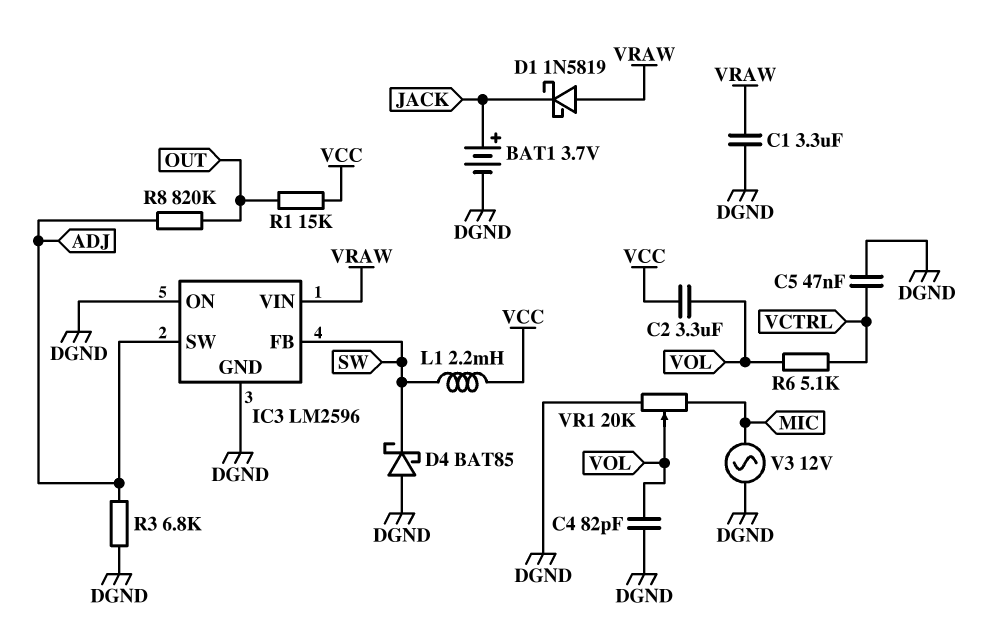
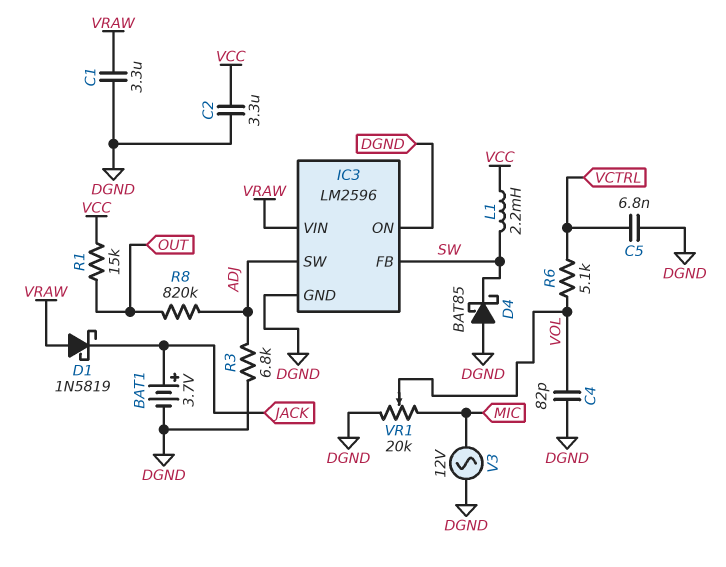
C2: 3.3uF (VCC, VOL) -> 3.3uF (DGND, VCC)
C5: 47nF (DGND, VCTRL) -> 6.8nF (DGND, VCTRL)

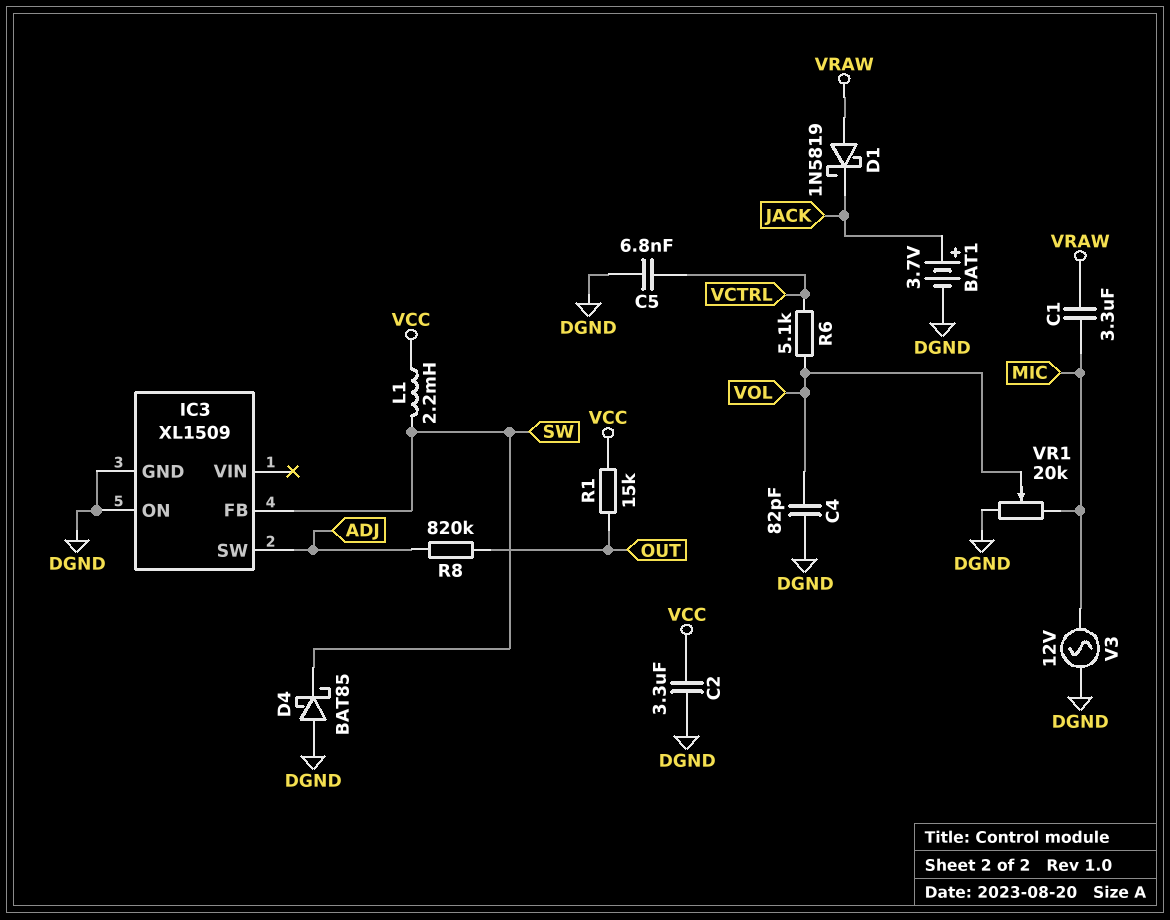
C1: 3.3uF (DGND, VRAW) -> 3.3uF (MIC, VRAW)
IC3: LM2596 -> XL1509
IC3 pin VIN: VRAW -> none
R3: 6.8k (ADJ, DGND) -> none

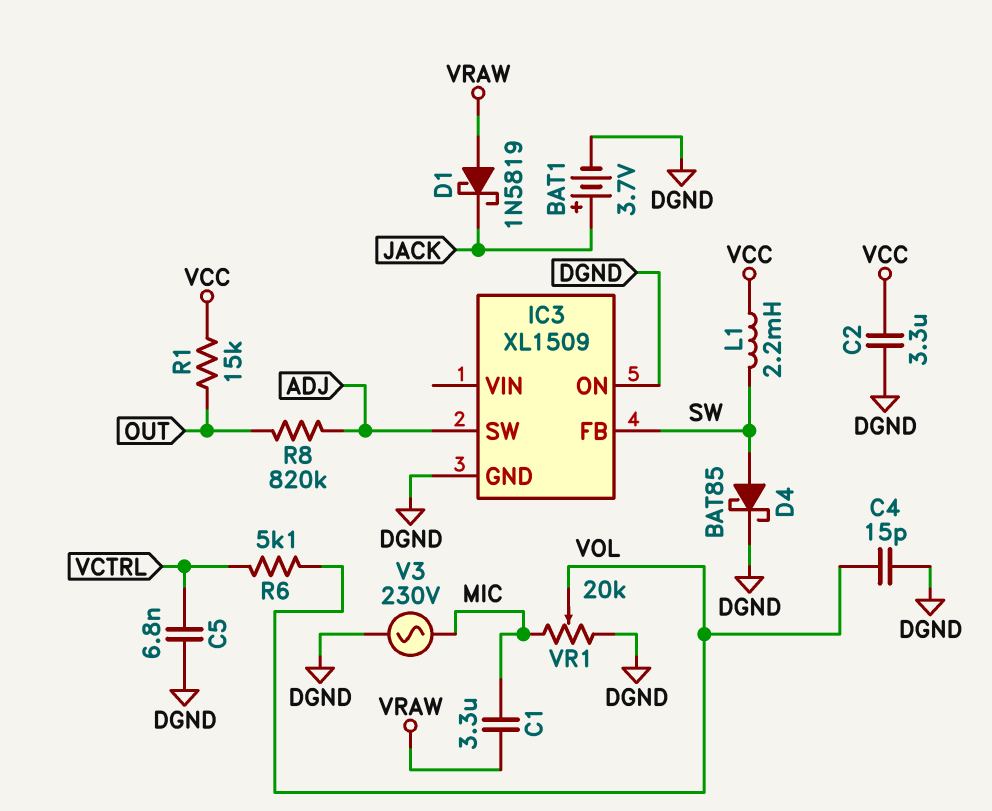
C4: 82pF (DGND, VOL) -> 15pF (DGND, VOL)
D4: schottky BAT85 (A DGND, K SW) -> schottky BAT85 (A SW, K DGND)
V3: AC 12V (DGND, MIC) -> AC 230V (DGND, MIC)

